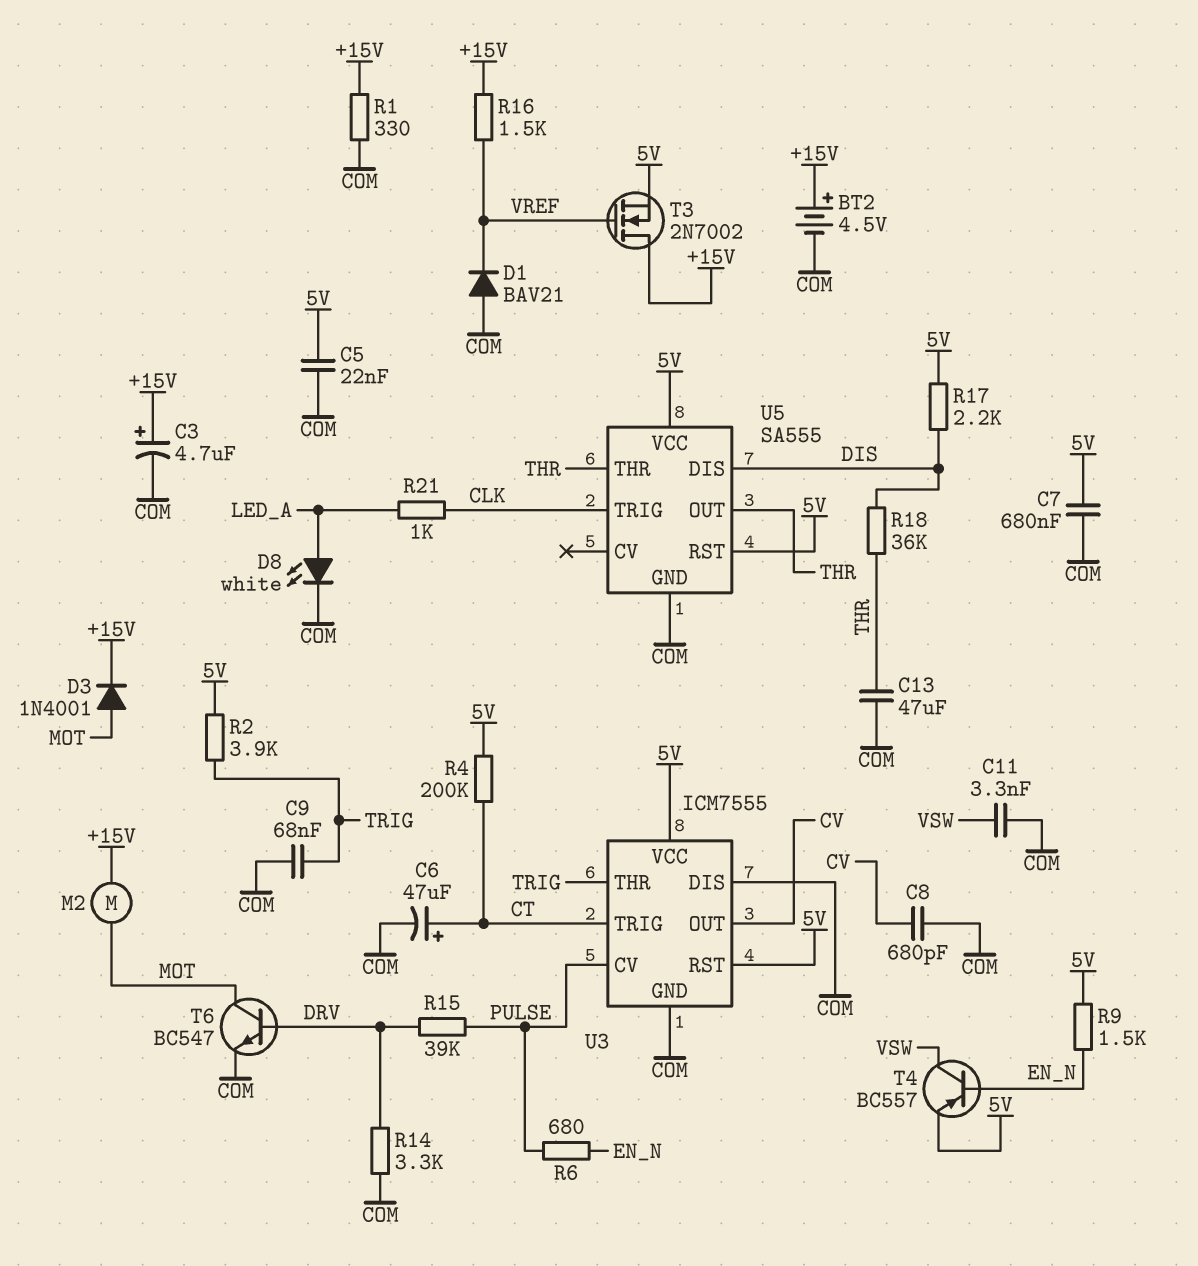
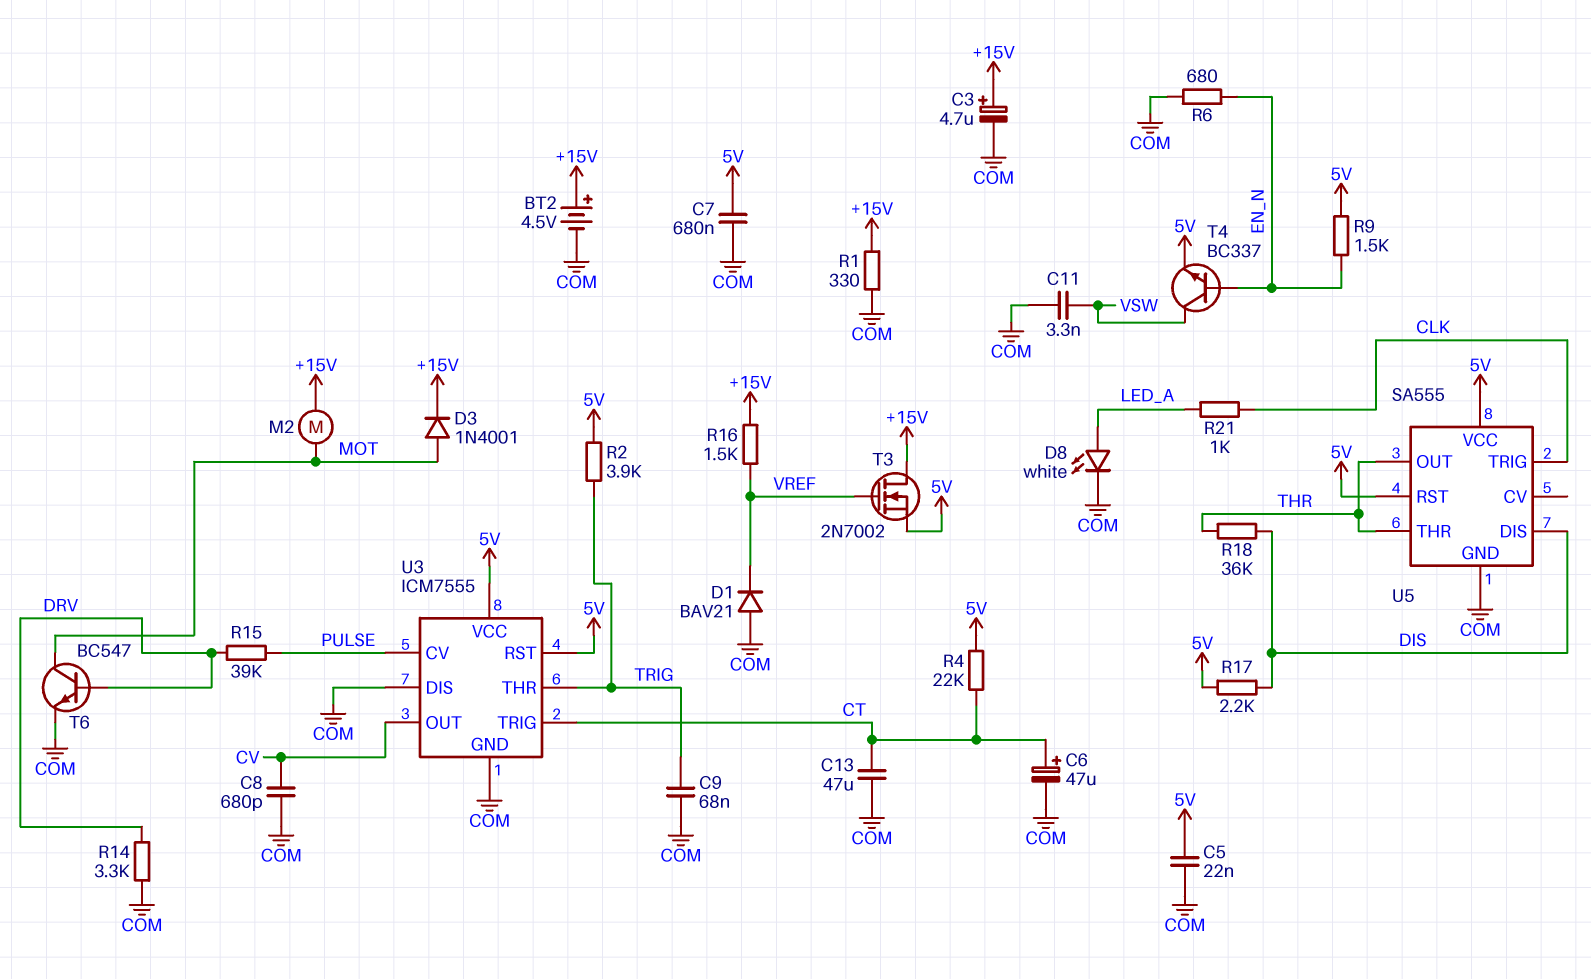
C13: 47uF (COM, THR) -> 47uF (COM, CT)
R4: 200k (5V, CT) -> 22k (5V, CT)
R6: 680 (EN_N, PULSE) -> 680 (COM, EN_N)
T4: PNP BC557 (B EN_N, C VSW, E 5V) -> NPN BC337 (B EN_N, C VSW, E 5V)

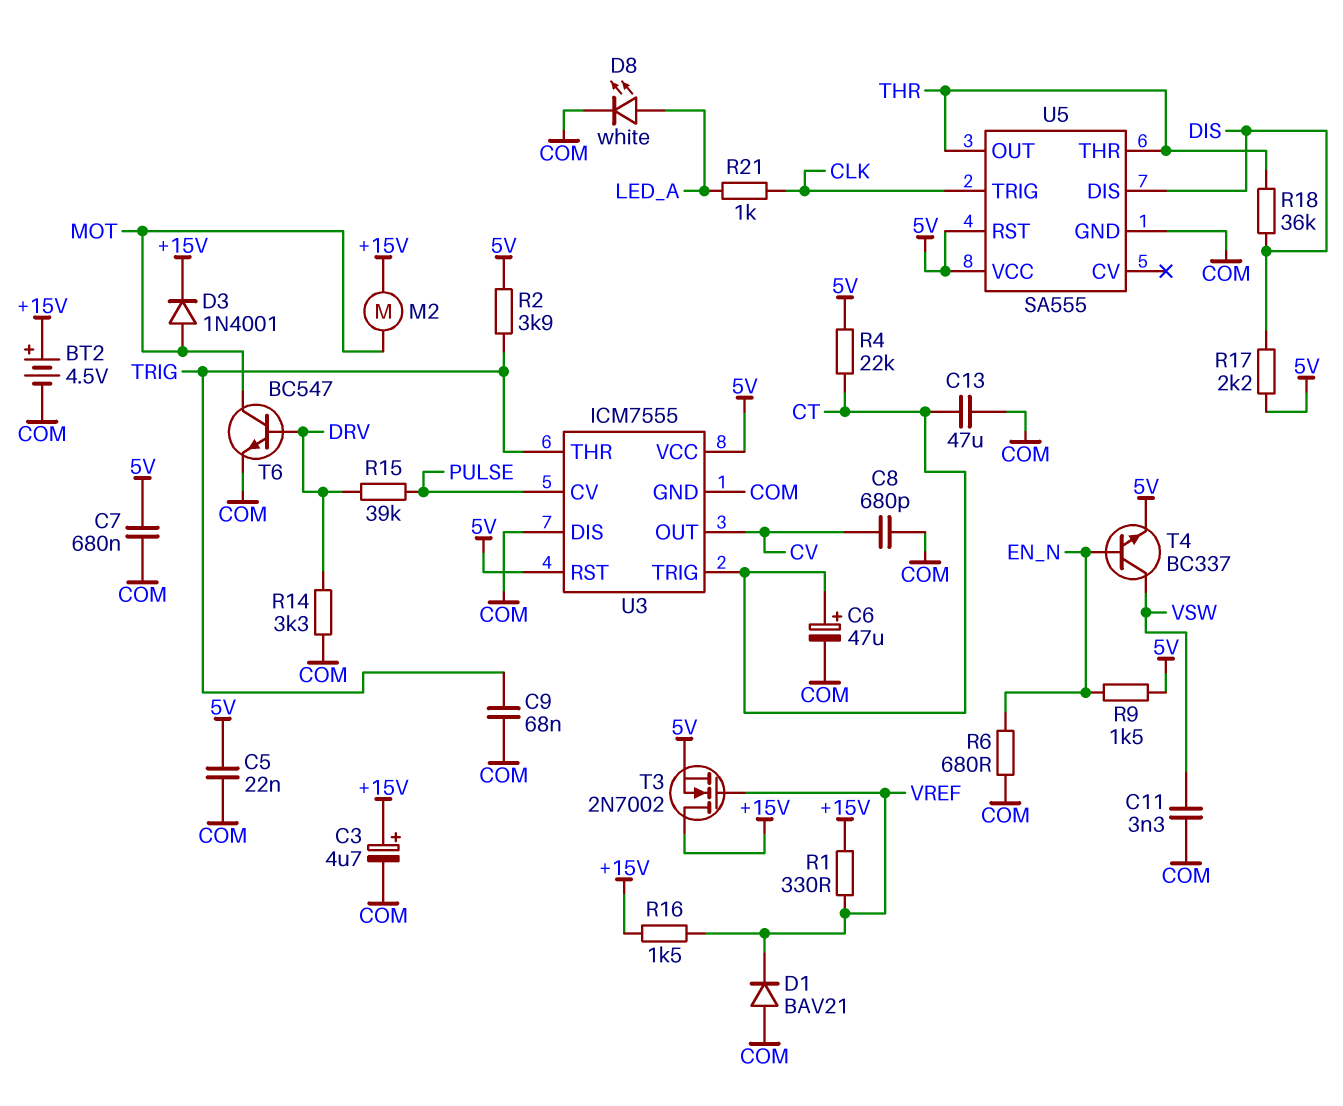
R1: 330 (+15V, COM) -> 330 (+15V, VREF)

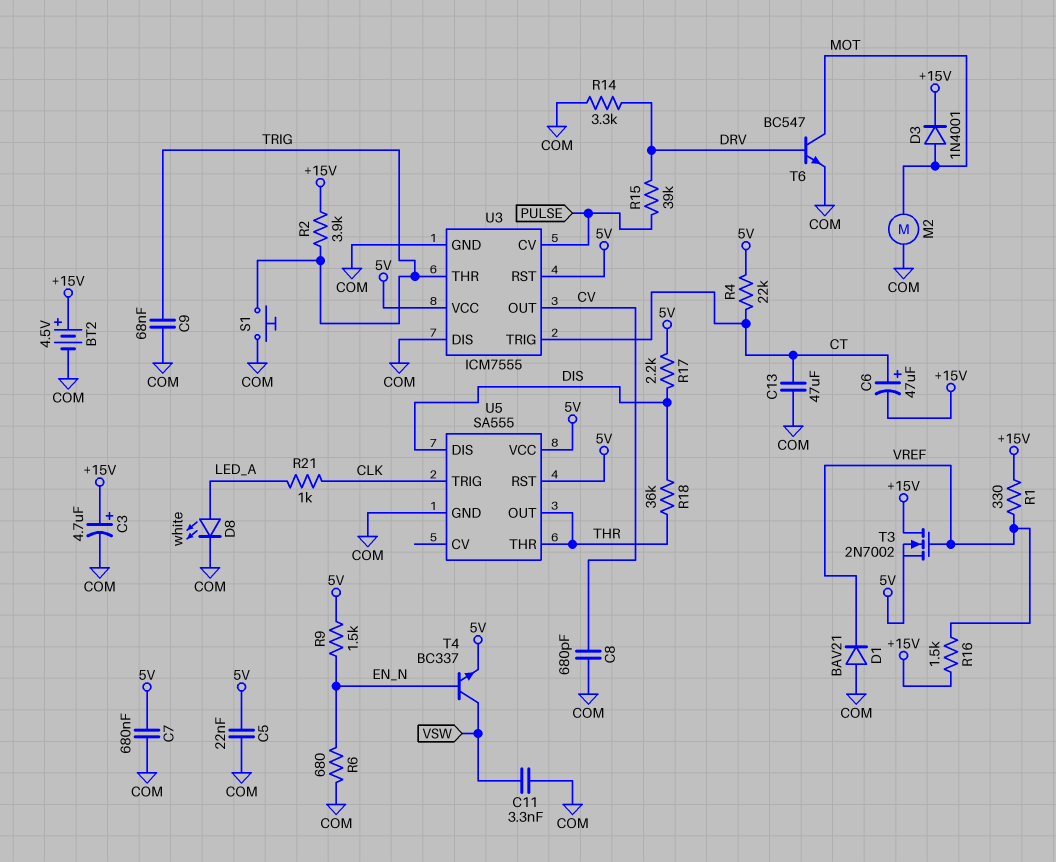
C6: 47uF (plus CT, minus COM) -> 47uF (plus CT, minus +15V)
M2: motor (+15V, MOT) -> motor (COM, MOT)
R2: 3.9k (5V, TRIG) -> 3.9k (+15V, TRIG)
S1: none -> button (COM, TRIG)

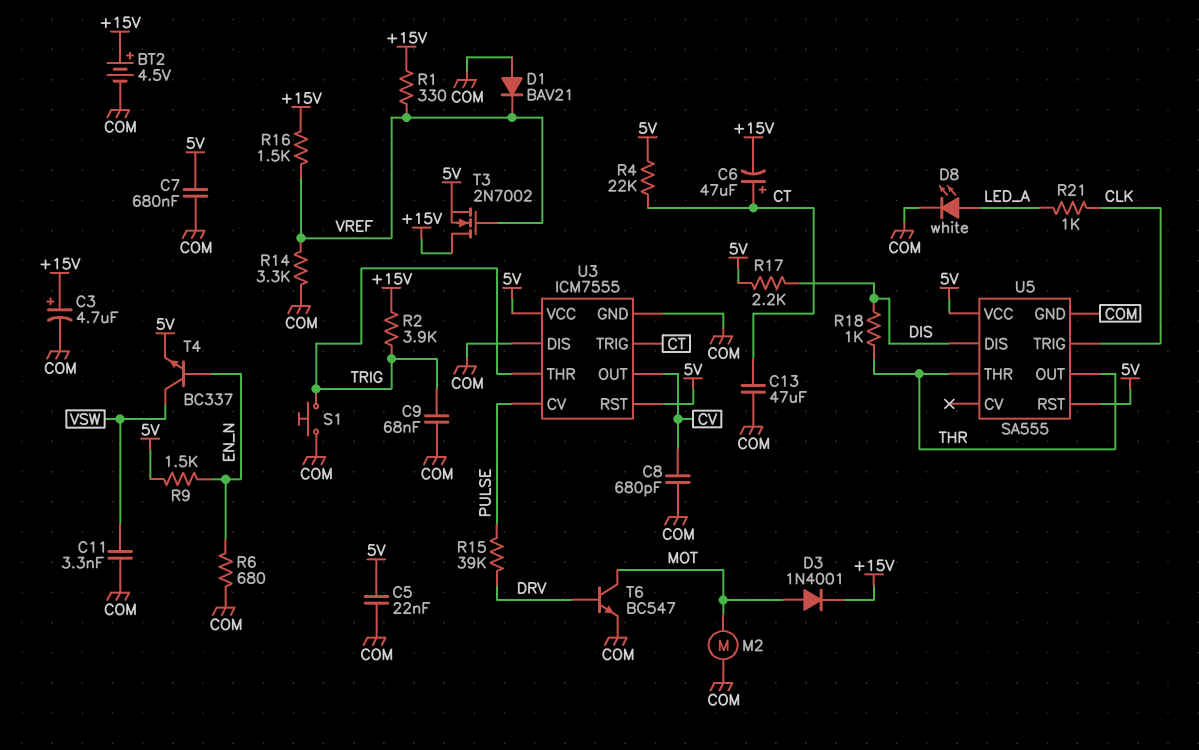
R14: 3.3k (COM, DRV) -> 3.3k (COM, VREF)
R18: 36k (DIS, THR) -> 1k (DIS, THR)

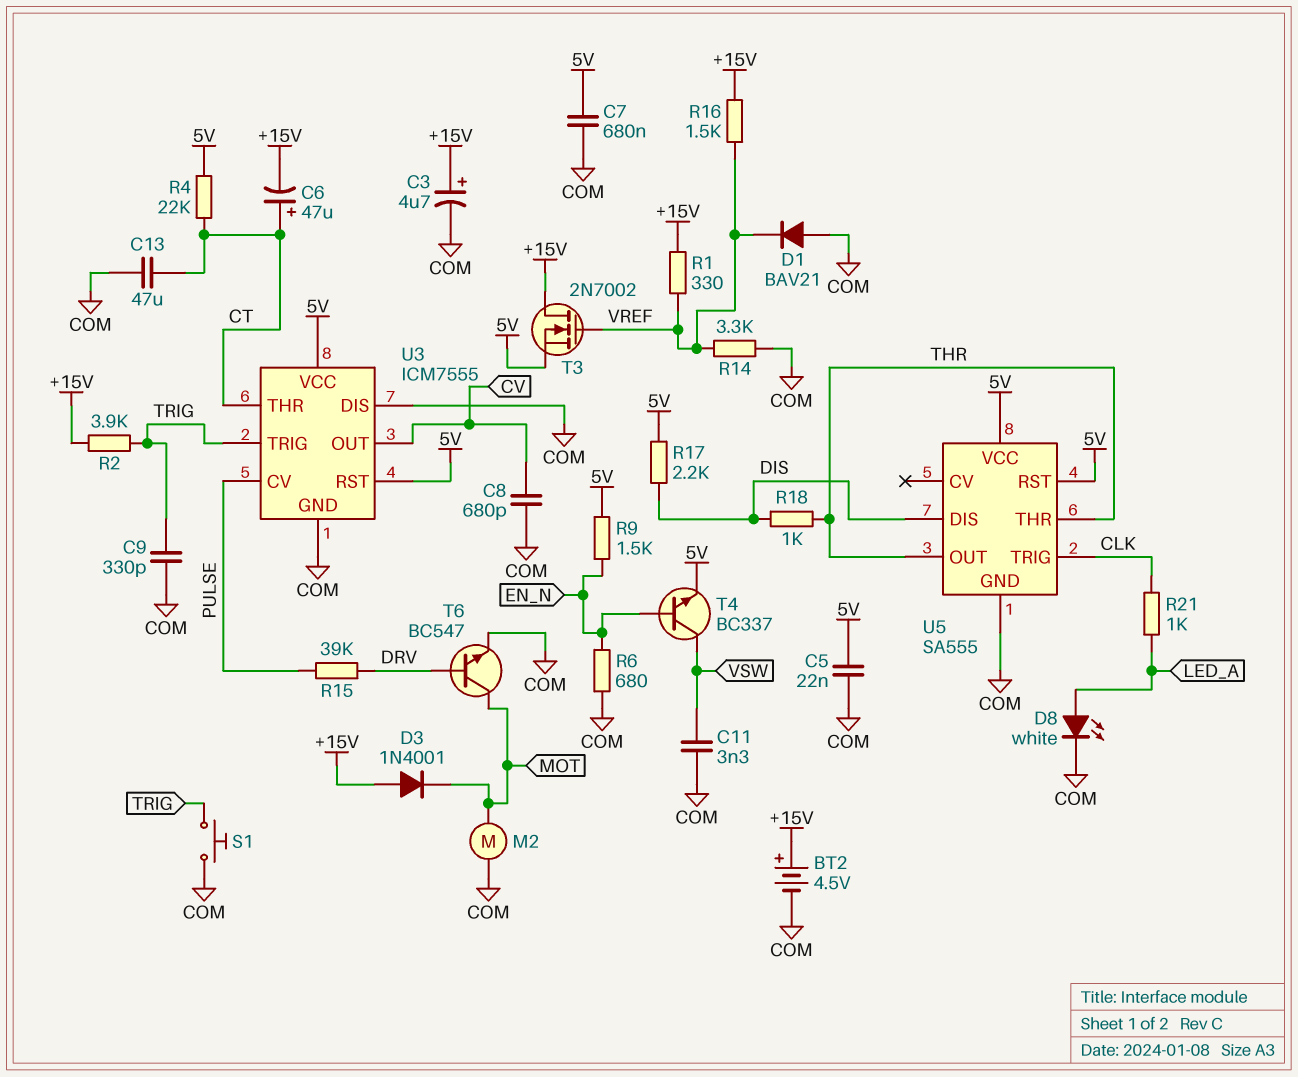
C9: 68nF (COM, TRIG) -> 330pF (COM, TRIG)
D3: diode 1N4001 (A MOT, K +15V) -> diode 1N4001 (A +15V, K MOT)
U3 pin THR: TRIG -> CT
U3 pin TRIG: CT -> TRIG

